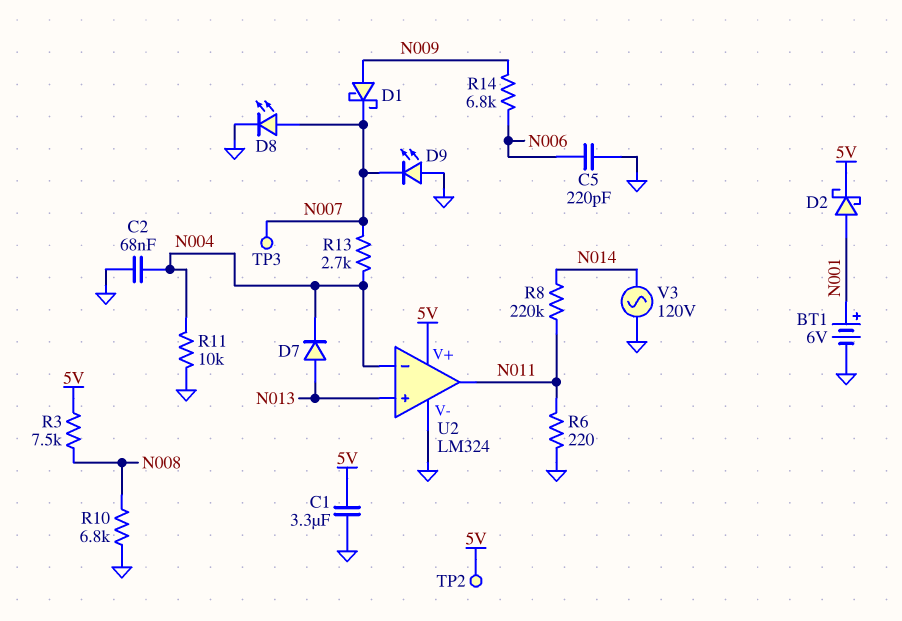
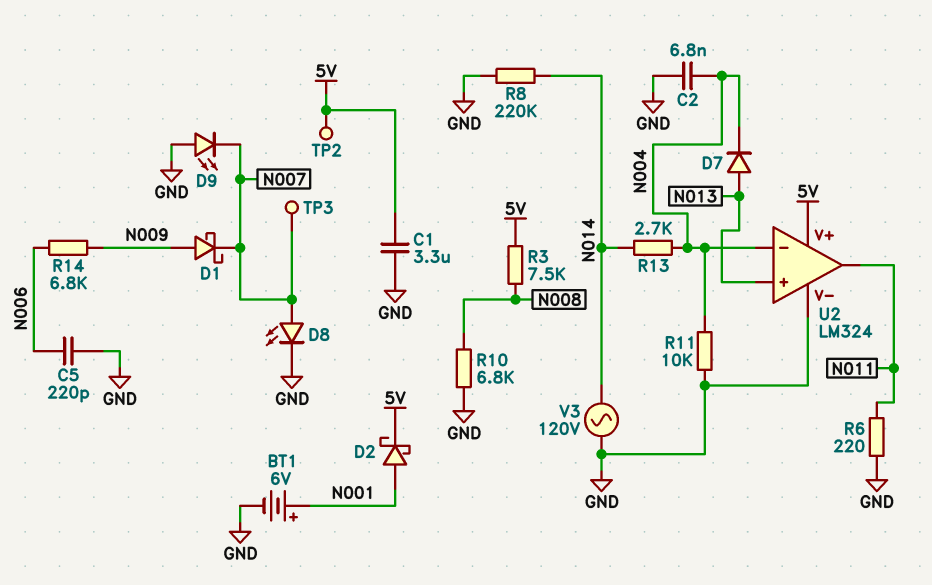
C2: 68nF (GND, N004) -> 6.8nF (GND, N004)
R8: 220k (N011, N014) -> 220k (GND, N014)
R13: 2.7k (N004, N007) -> 2.7k (N004, N014)

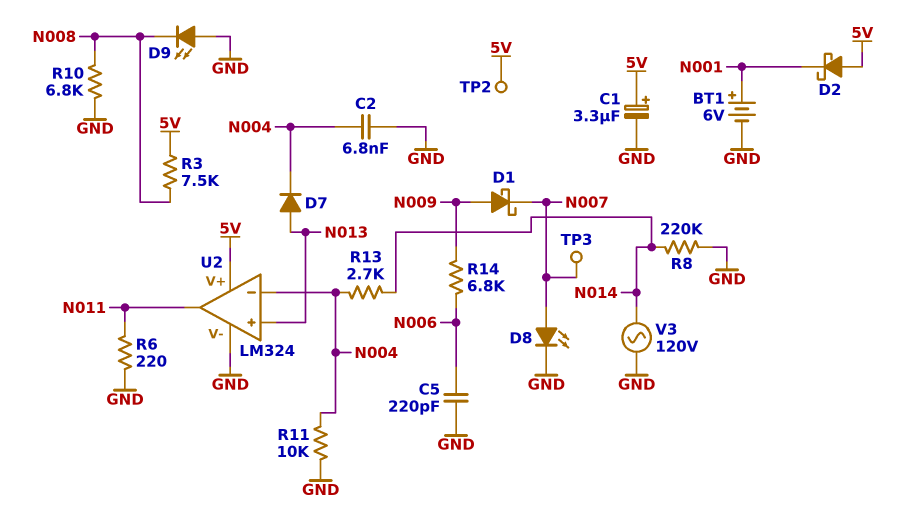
C1: 3.3uF (5V, GND) -> 3.3uF (plus 5V, minus GND)
D2: schottky (A N001, K 5V) -> schottky (A 5V, K N001)
D9: LED (A GND, K N007) -> LED (A GND, K N008)

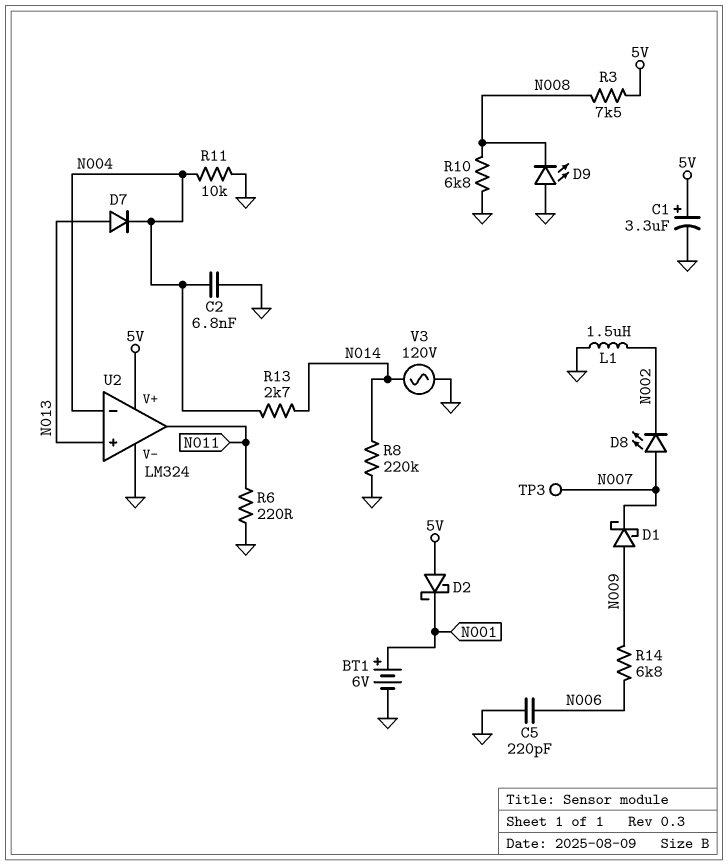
D8: LED (A N007, K GND) -> LED (A N007, K N002)
L1: none -> 1.5uH (GND, N002)
TP2: test point (5V) -> none

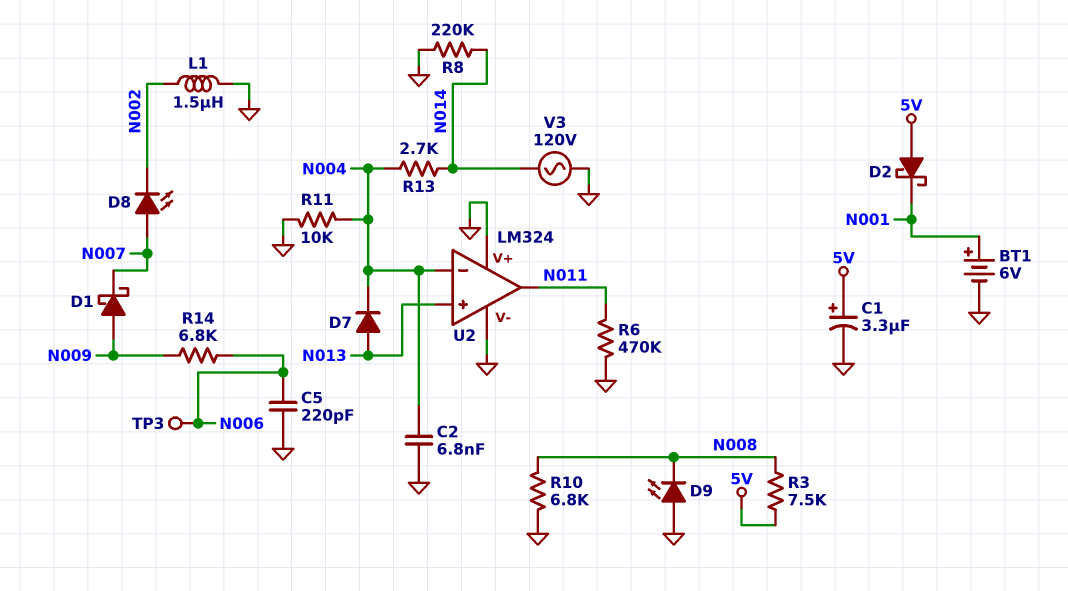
R6: 220 (GND, N011) -> 470k (GND, N011)
TP3: test point (N007) -> test point (N006)
U2 pin V+: 5V -> GND

